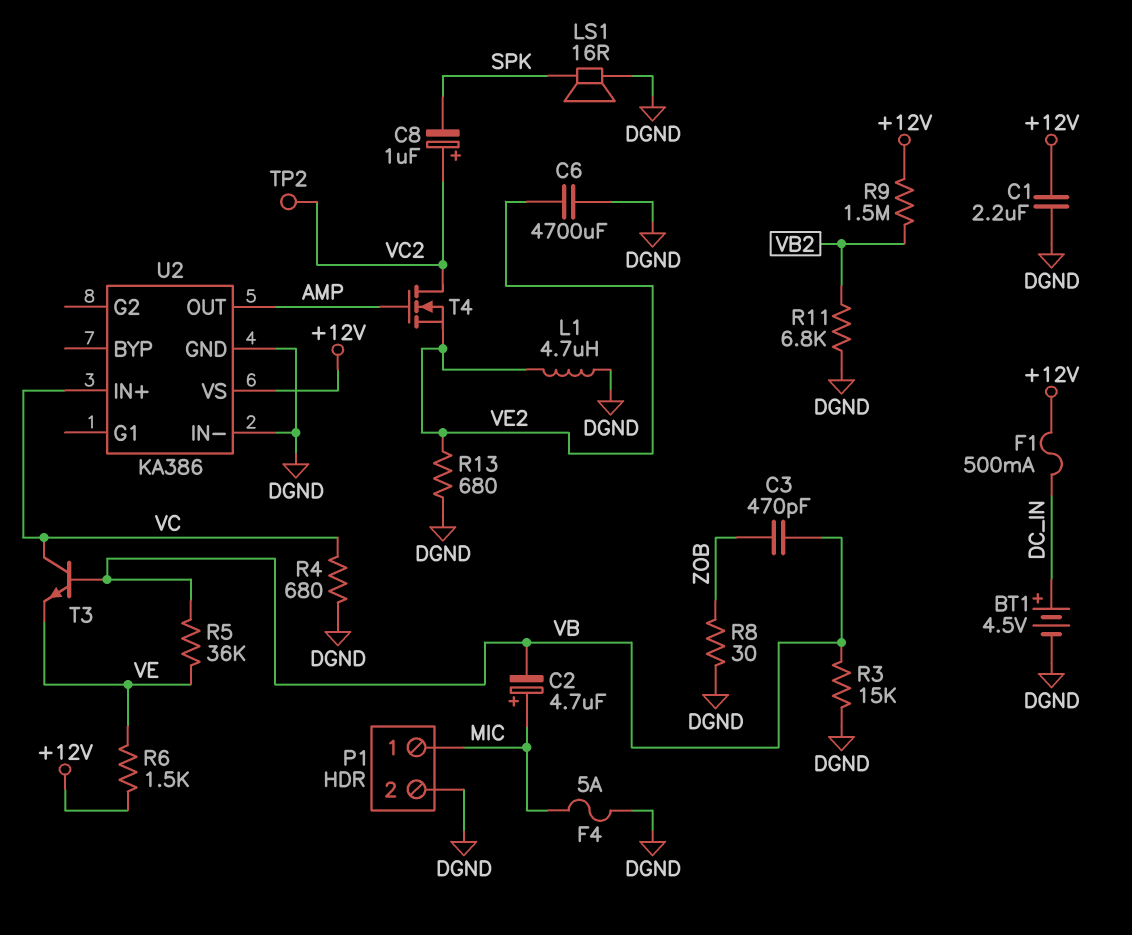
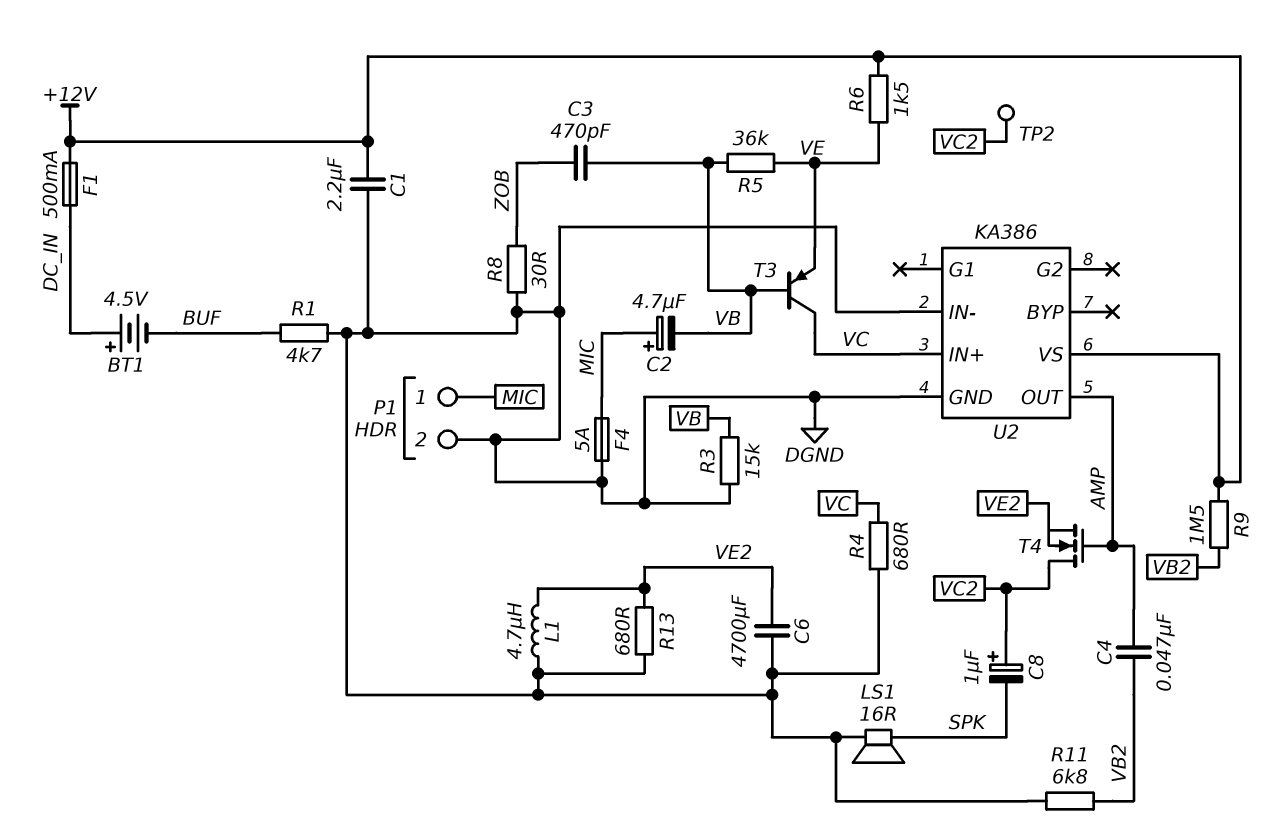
BT1: 4.5V (plus DC_IN, minus DGND) -> 4.5V (plus DC_IN, minus BUF)
C4: none -> 47nF (AMP, VB2)
R1: none -> 4.7k (BUF, DGND)
T3: NPN (B VB, C VC, E VE) -> PNP (B VB, C VC, E VE)

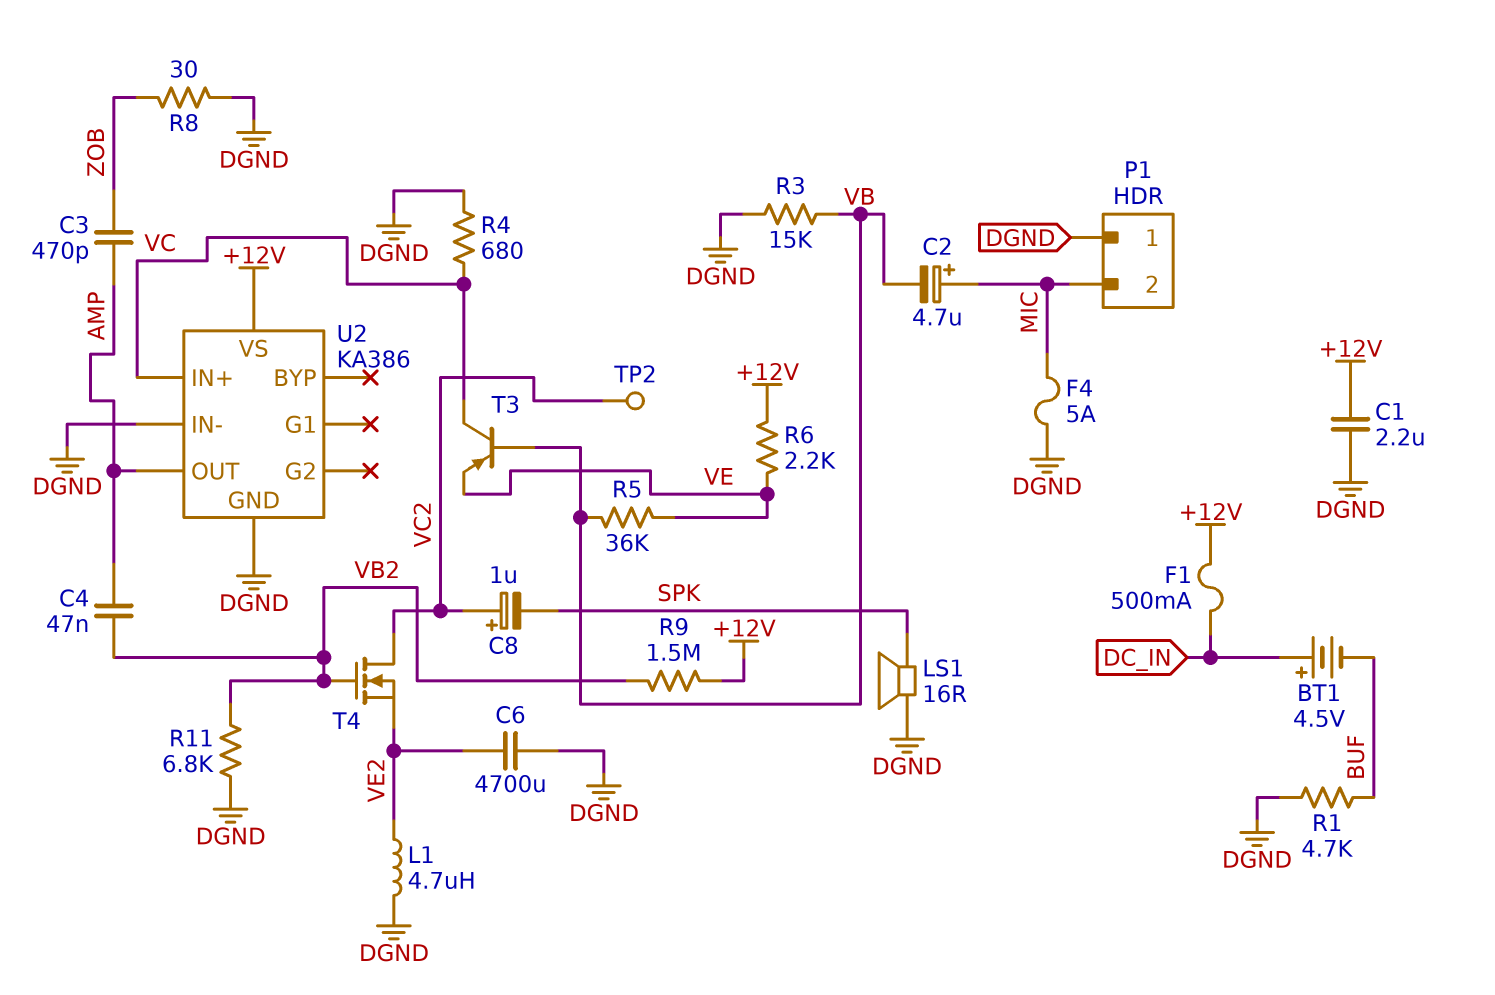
C3: 470pF (VB, ZOB) -> 470pF (AMP, ZOB)
P1 pin 1: MIC -> DGND
P1 pin 2: DGND -> MIC
R6: 1.5k (+12V, VE) -> 2.2k (+12V, VE)
R13: 680 (DGND, VE2) -> none
T4: NMOS (G AMP, D VC2, S VE2) -> NMOS (G VB2, D VC2, S VE2)

